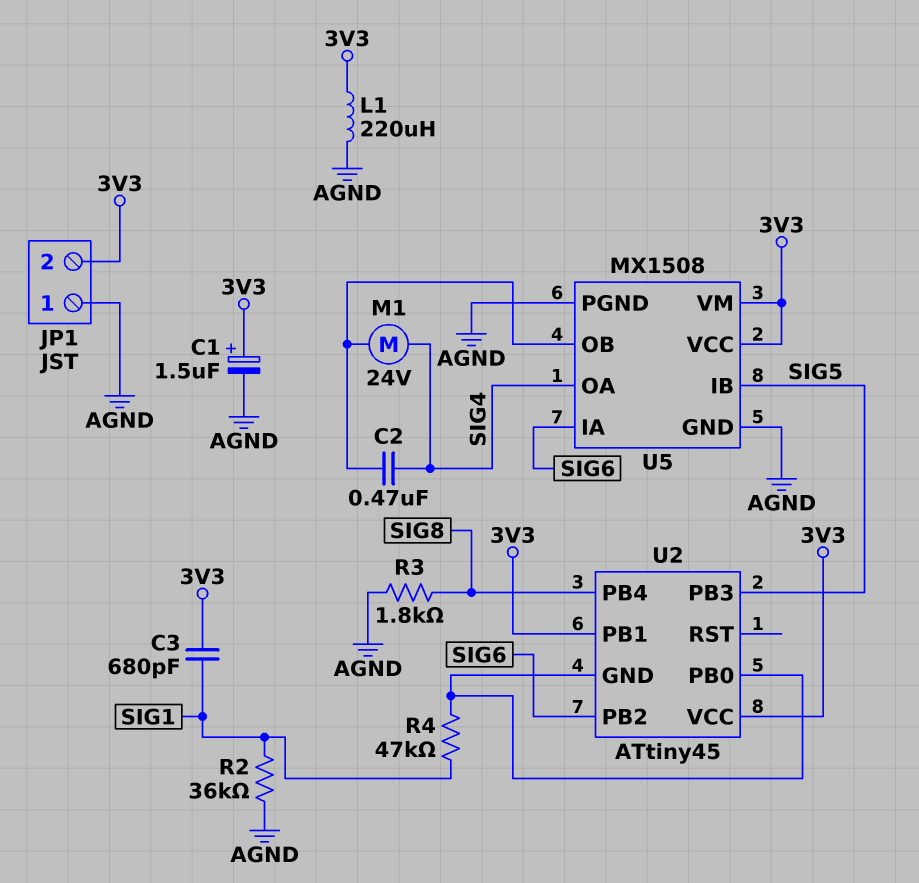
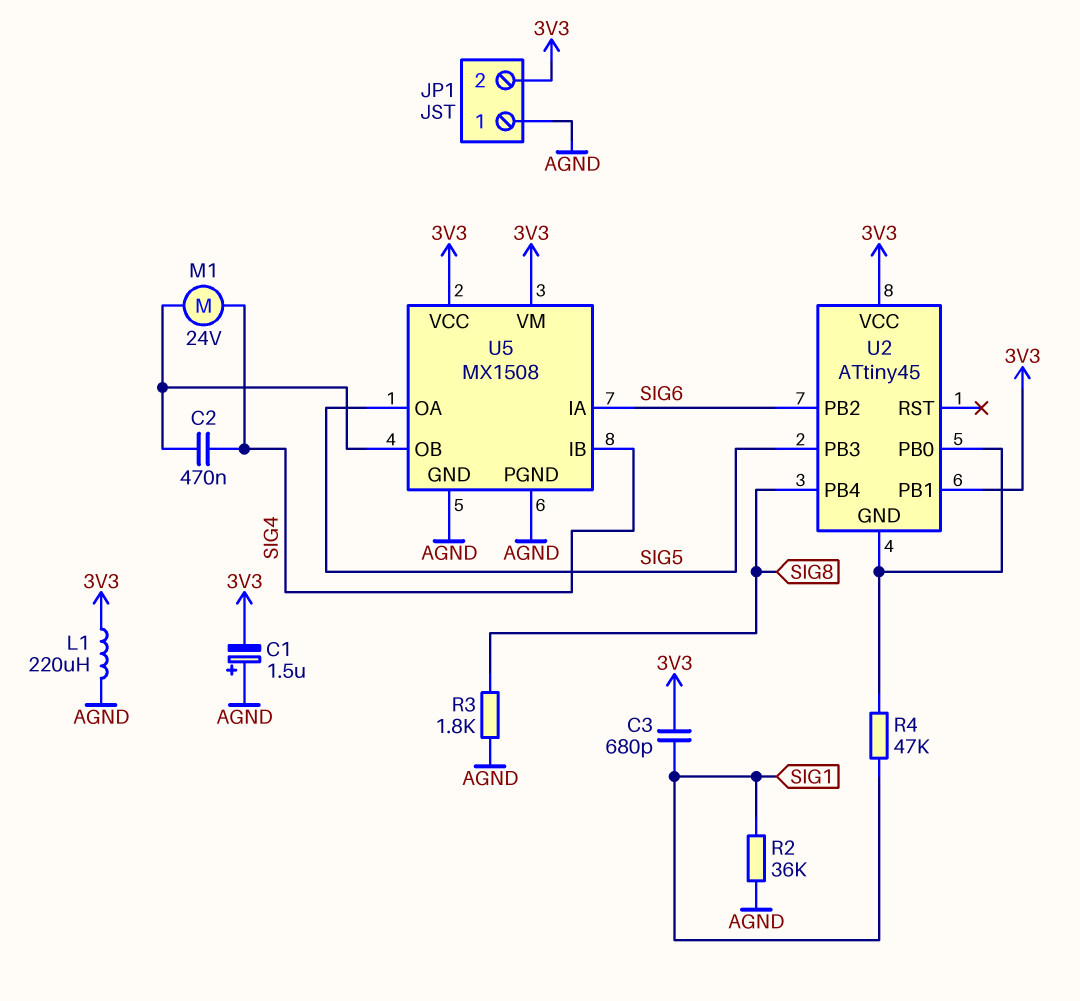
C1: 1.5uF (plus 3V3, minus AGND) -> 1.5uF (plus AGND, minus 3V3)
U5 pin IB: SIG5 -> SIG4
U5 pin OA: SIG4 -> SIG5

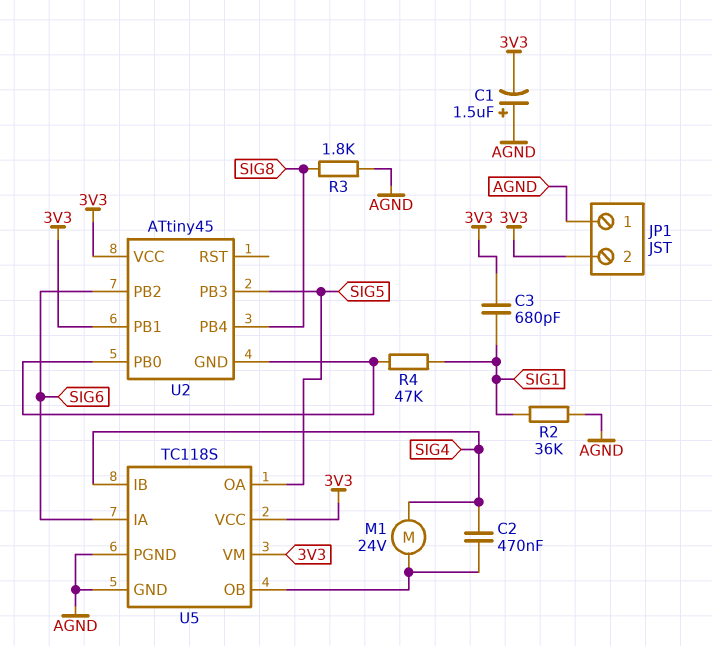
L1: 220uH (3V3, AGND) -> none
U5: MX1508 -> TC118S

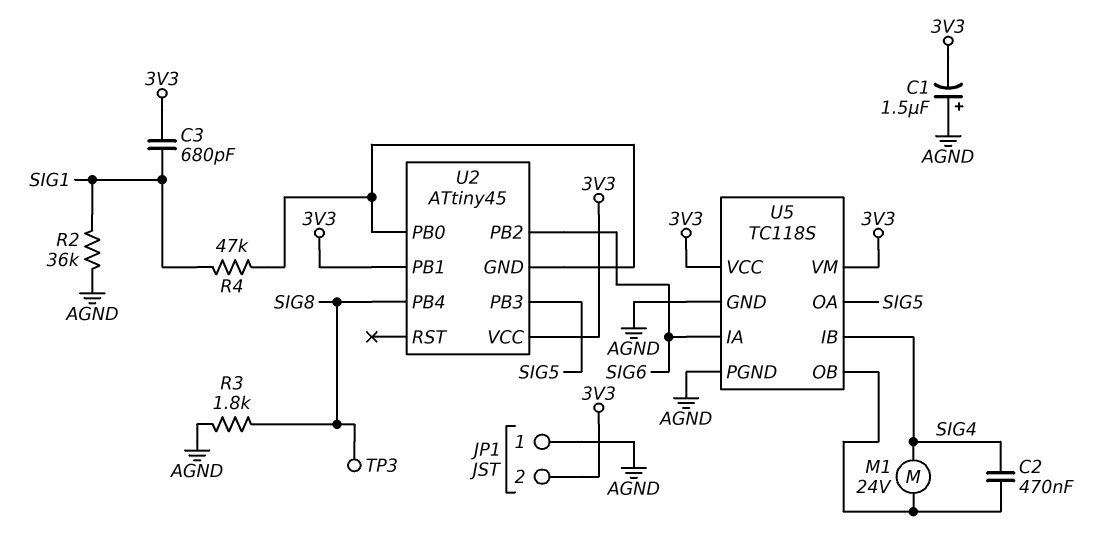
TP3: none -> test point (SIG8)

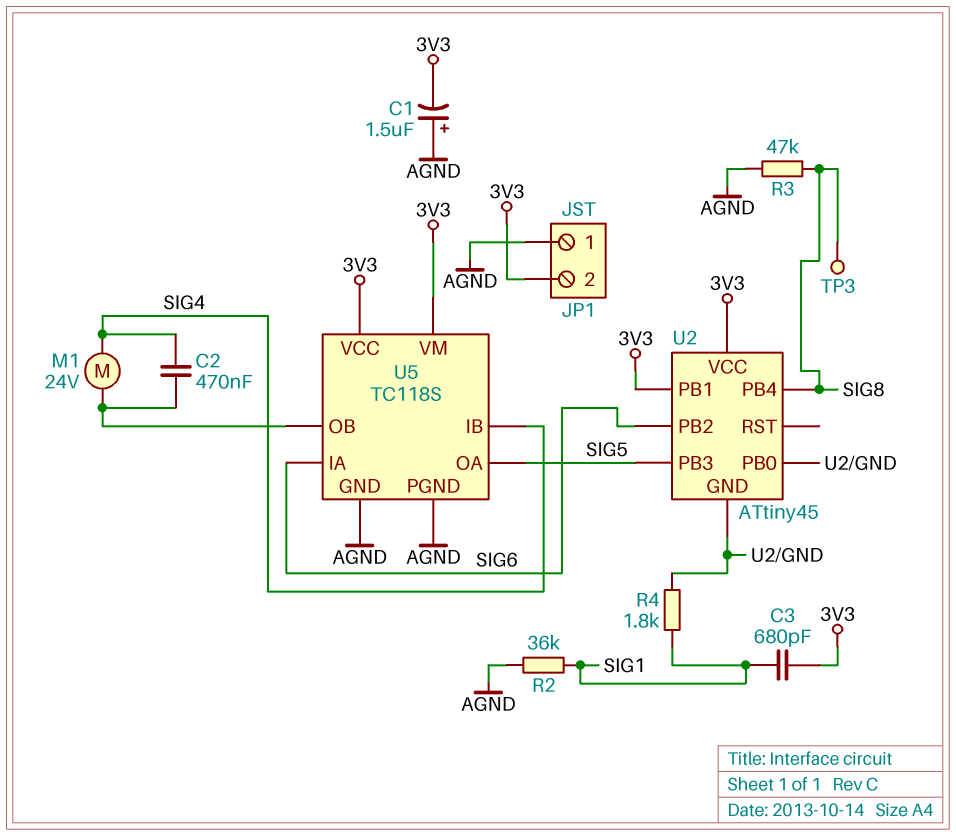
R3: 1.8k (AGND, SIG8) -> 47k (AGND, SIG8)
R4: 47k (SIG1, U2/GND) -> 1.8k (SIG1, U2/GND)

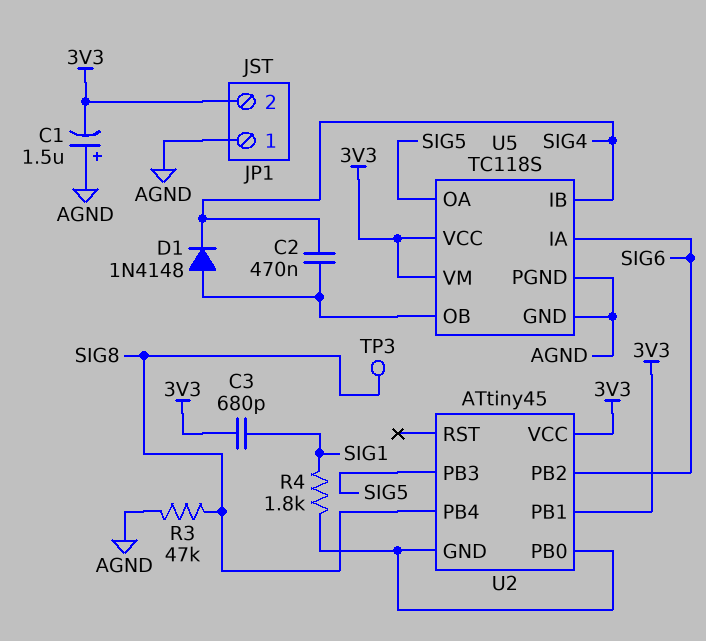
D1: none -> diode 1N4148 (A U5/OB, K SIG4)
M1: motor 24V (SIG4, U5/OB) -> none
R2: 36k (AGND, SIG1) -> none

